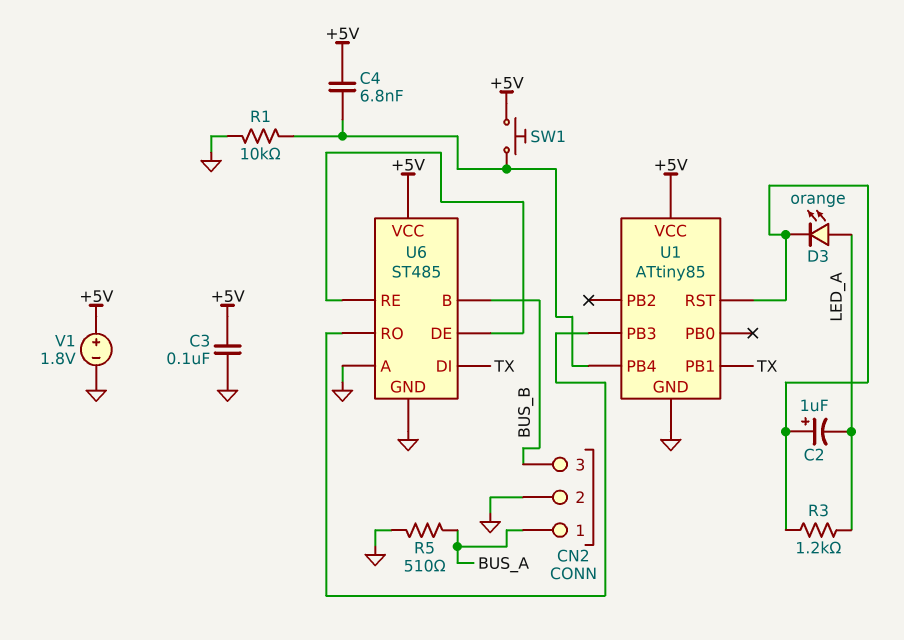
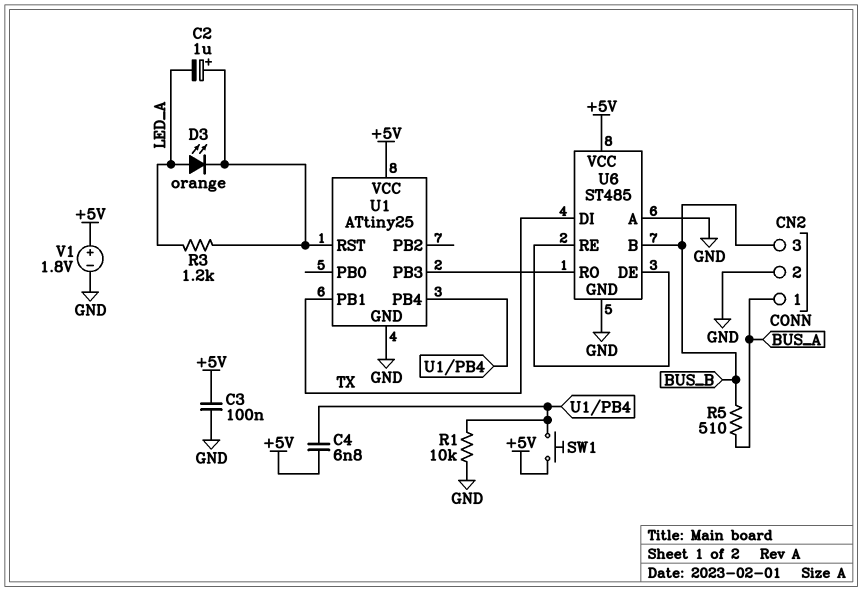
R5: 510 (BUS_A, GND) -> 510 (BUS_A, BUS_B)
U1: ATtiny85 -> ATtiny25

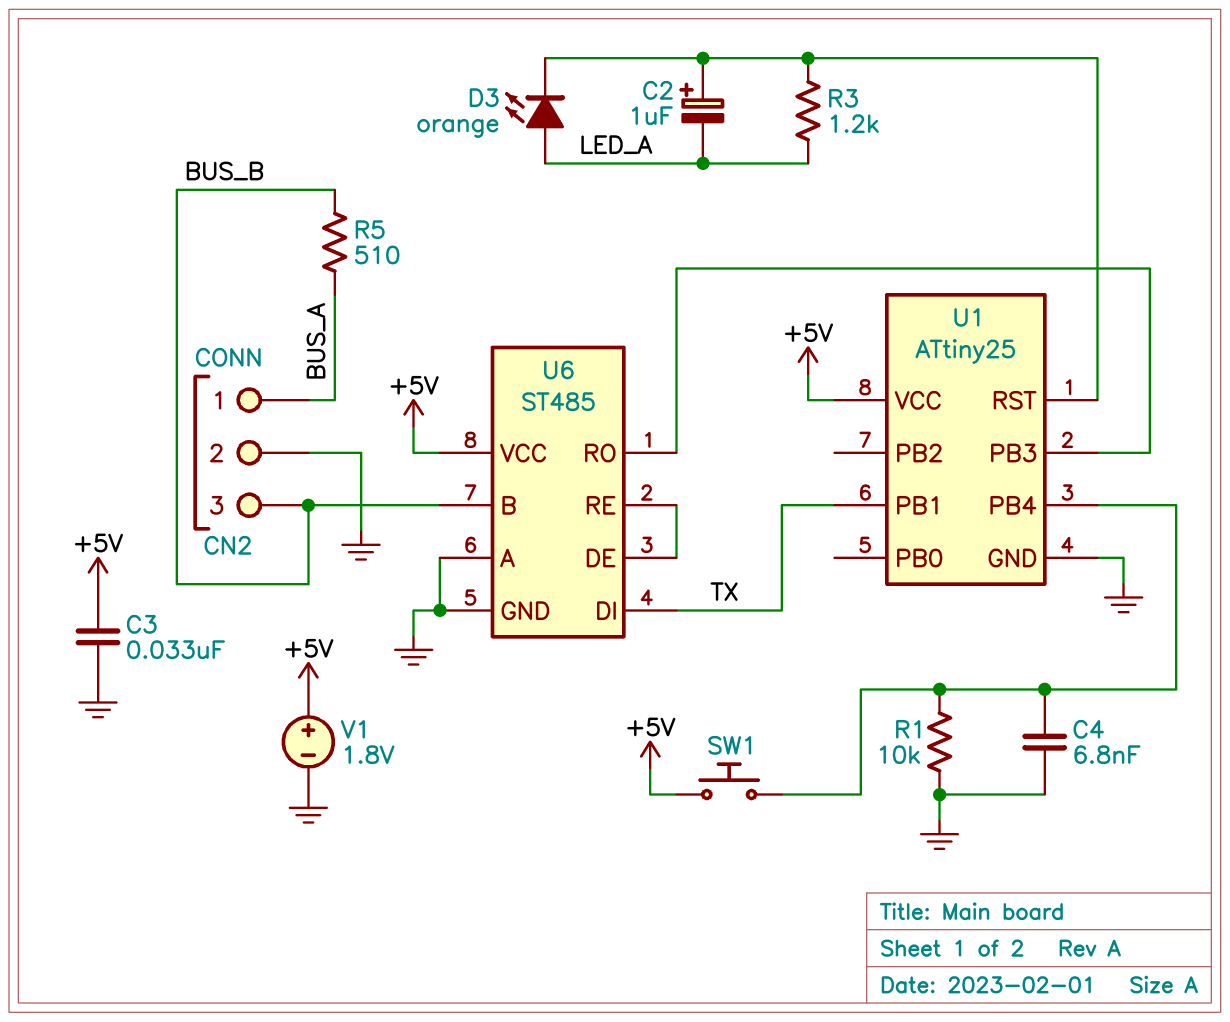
C3: 100nF (+5V, GND) -> 33nF (+5V, GND)
C4: 6.8nF (+5V, U1/PB4) -> 6.8nF (GND, U1/PB4)

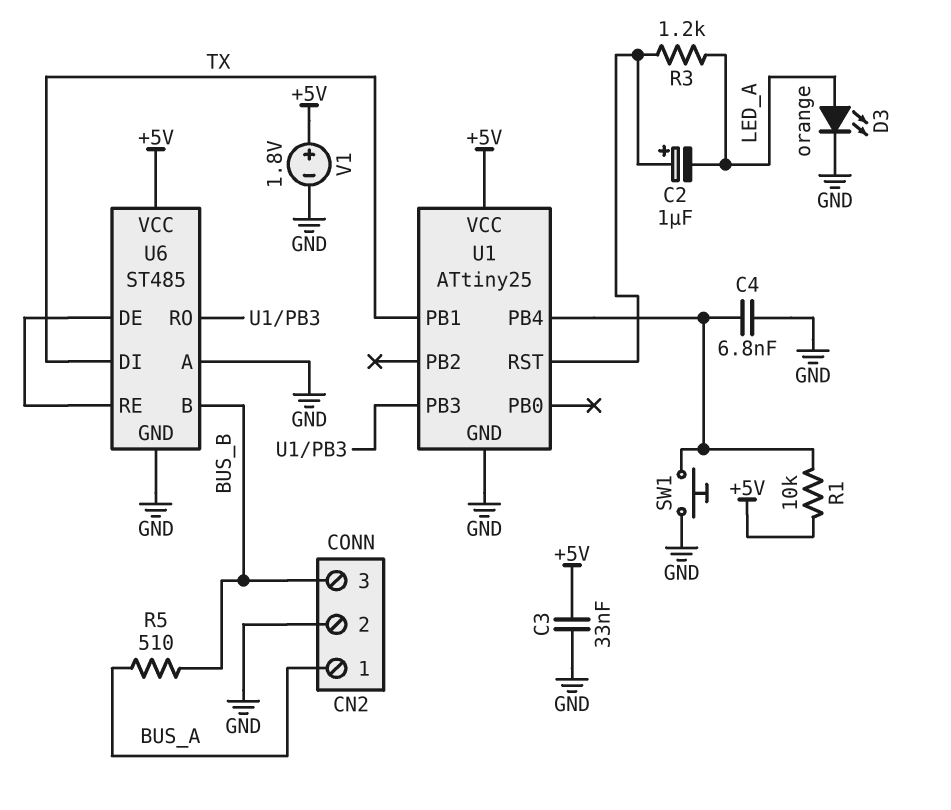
D3: LED orange (A LED_A, K U1/RST) -> LED orange (A LED_A, K GND)
R1: 10k (GND, U1/PB4) -> 10k (+5V, U1/PB4)
SW1: button (+5V, U1/PB4) -> button (GND, U1/PB4)

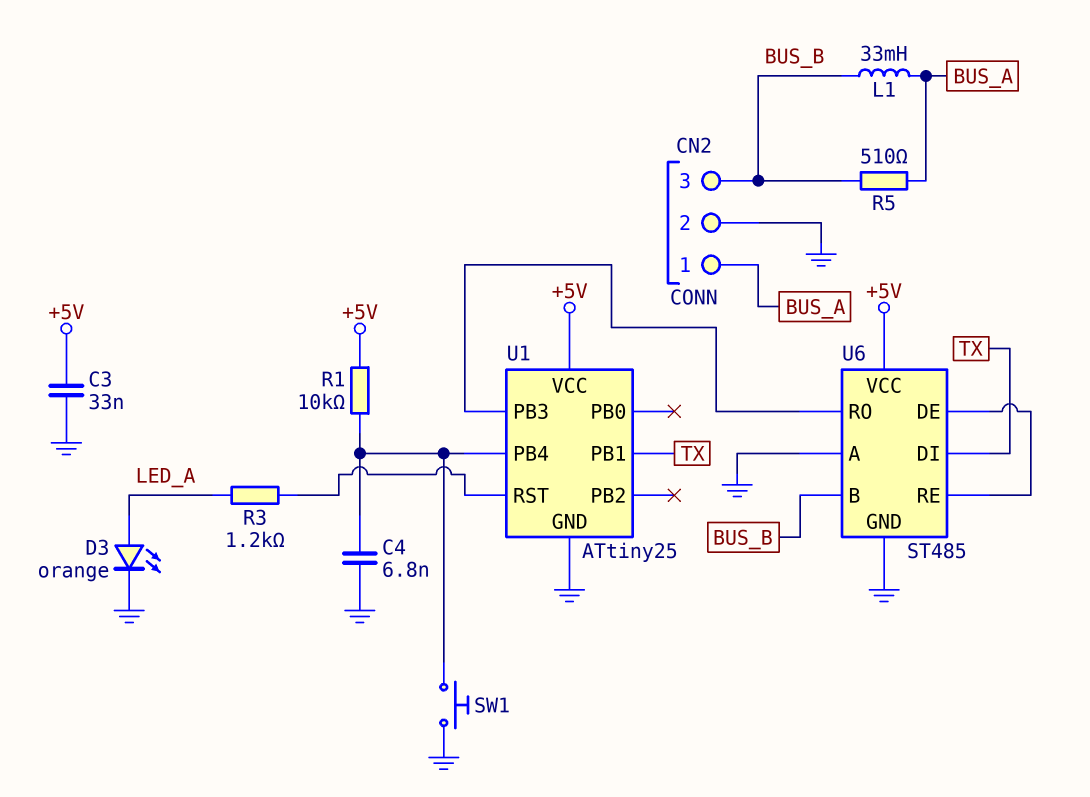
C2: 1uF (plus U1/RST, minus LED_A) -> none
L1: none -> 33mH (BUS_A, BUS_B)
V1: 1.8V (plus +5V, minus GND) -> none

